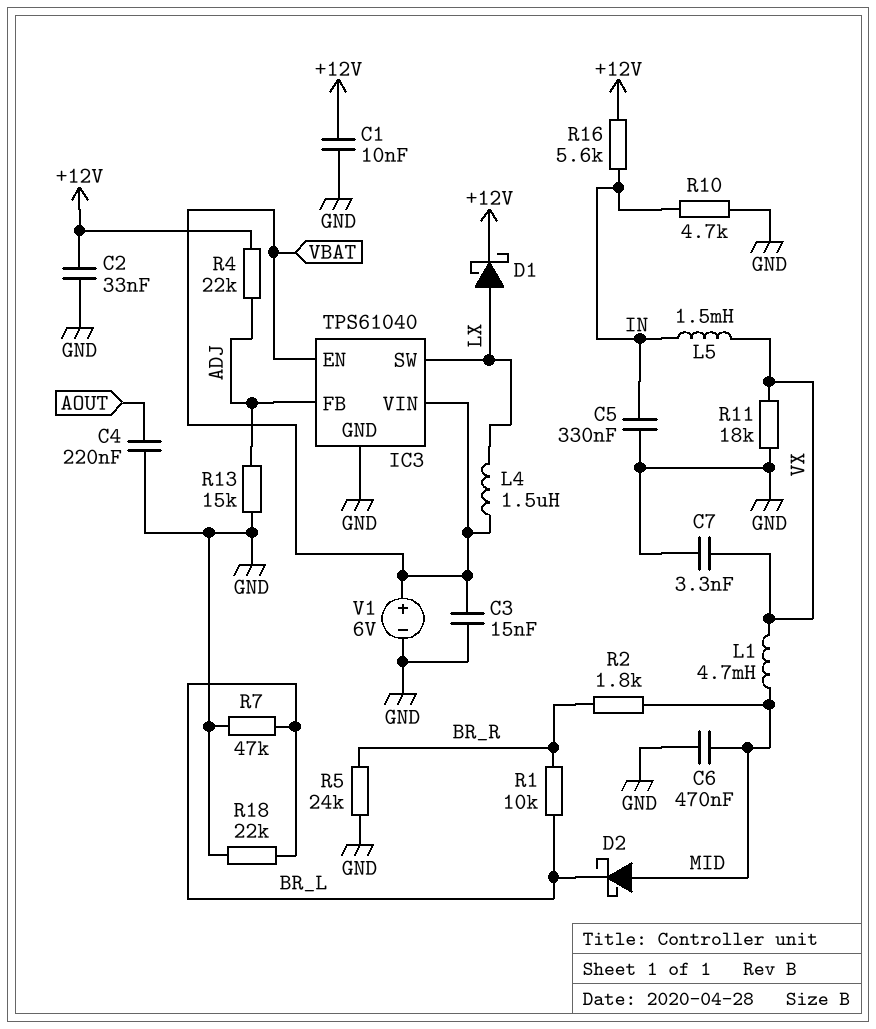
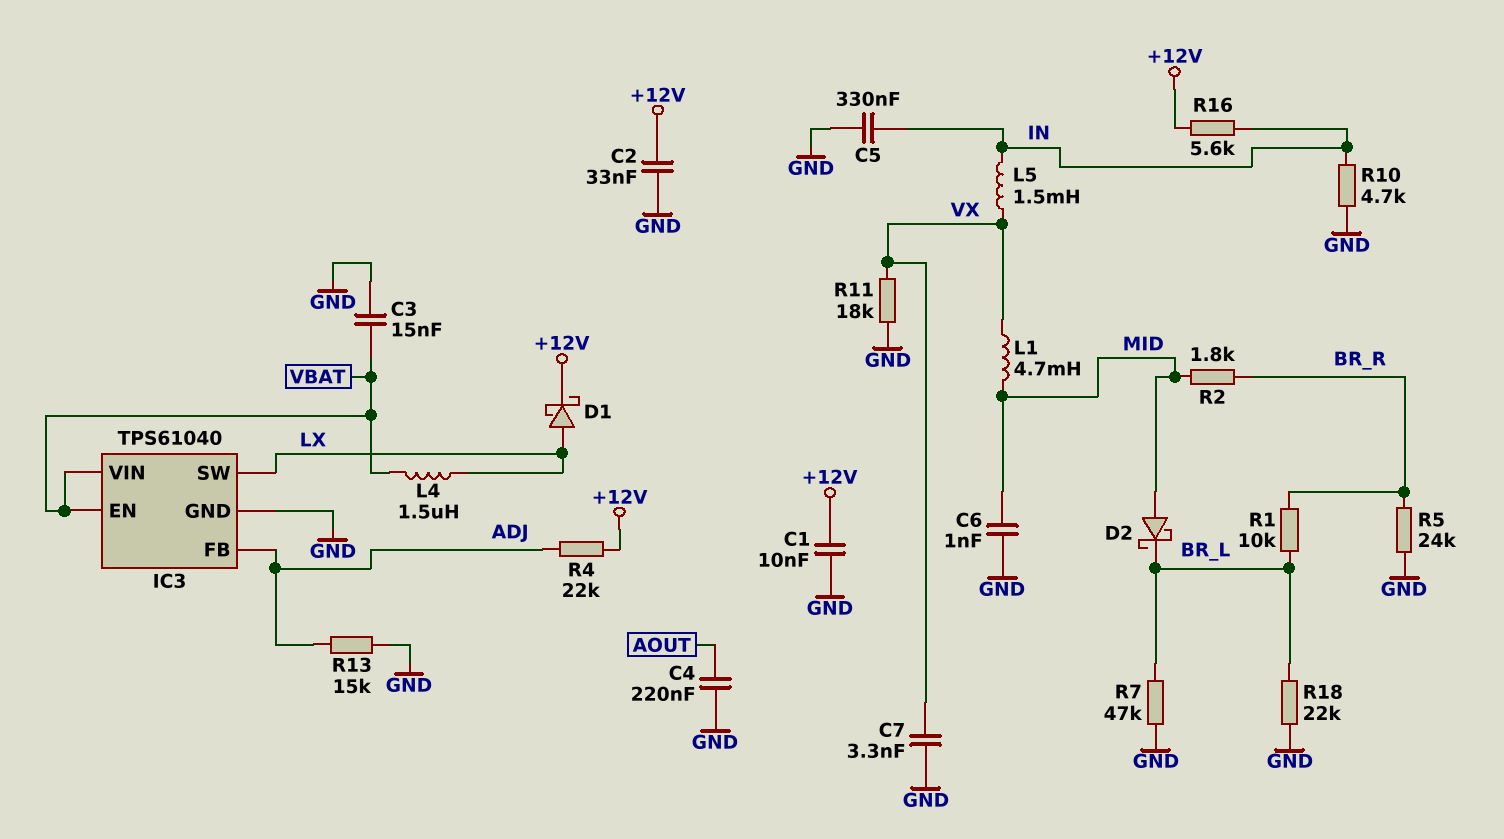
C6: 470nF (GND, MID) -> 1nF (GND, MID)
V1: 6V (plus VBAT, minus GND) -> none

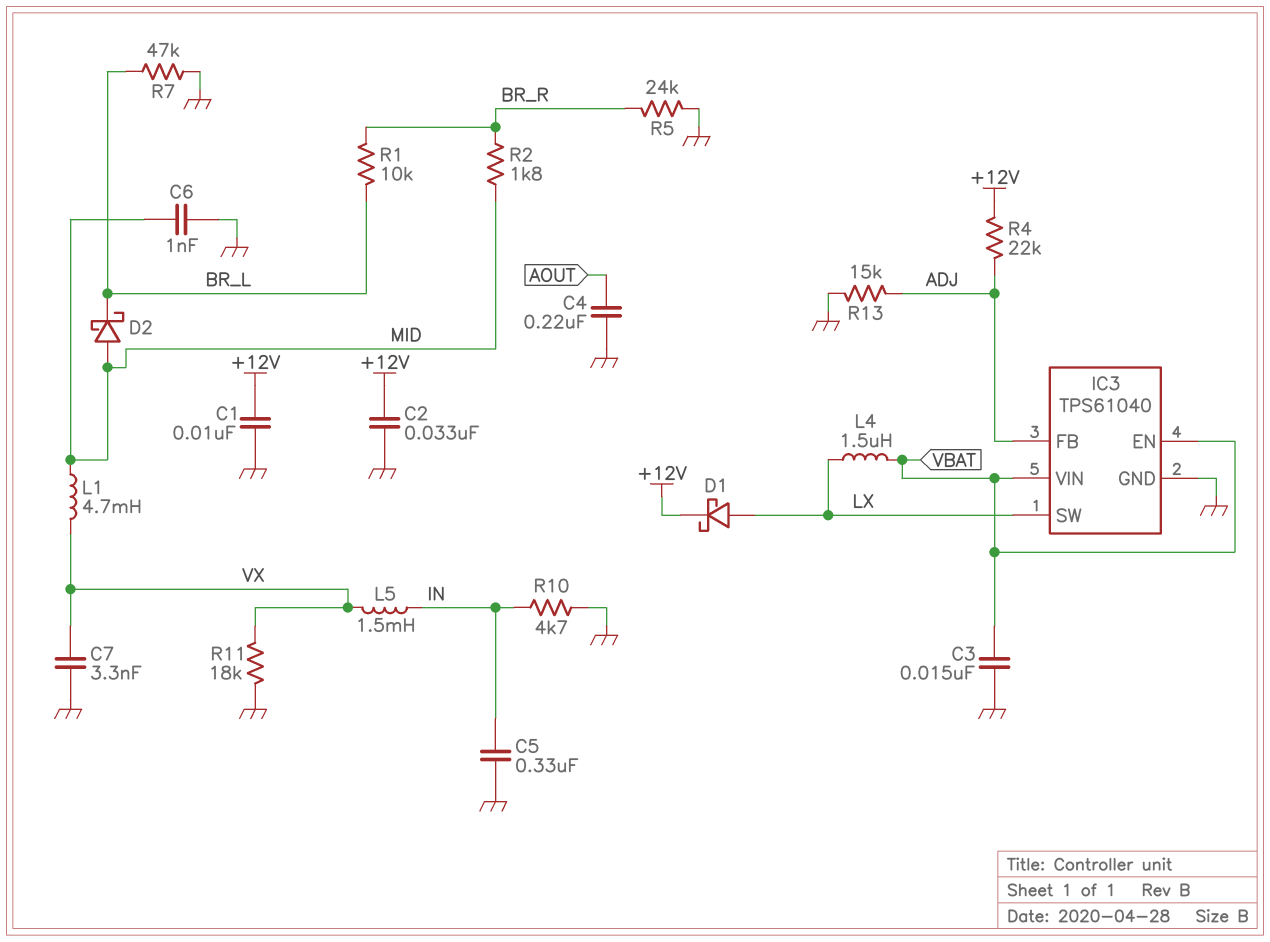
R16: 5.6k (+12V, IN) -> none
R18: 22k (BR_L, GND) -> none

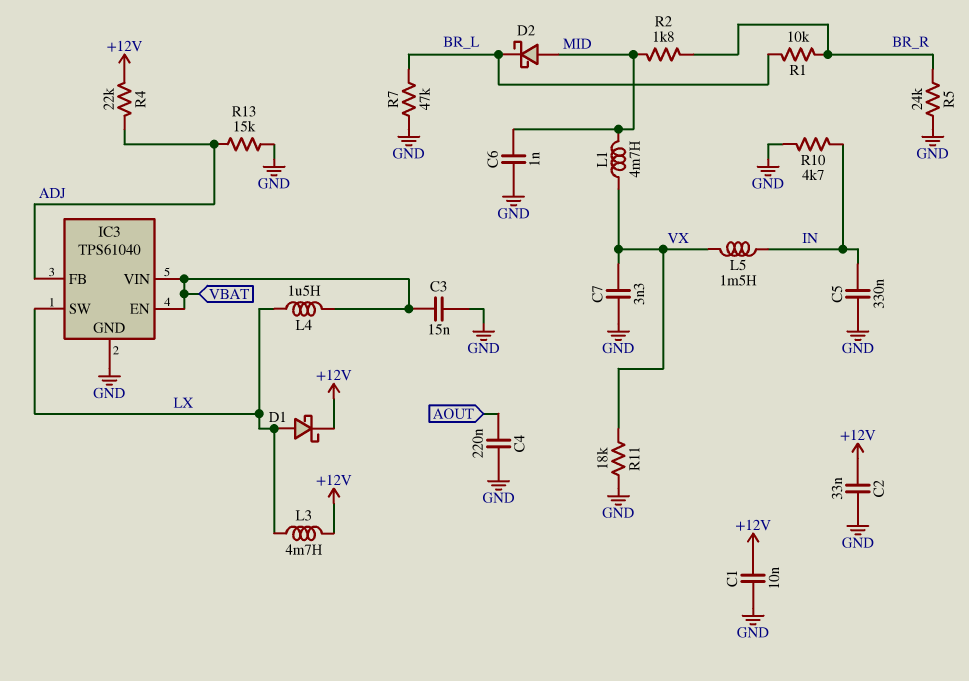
L3: none -> 4.7mH (+12V, LX)

